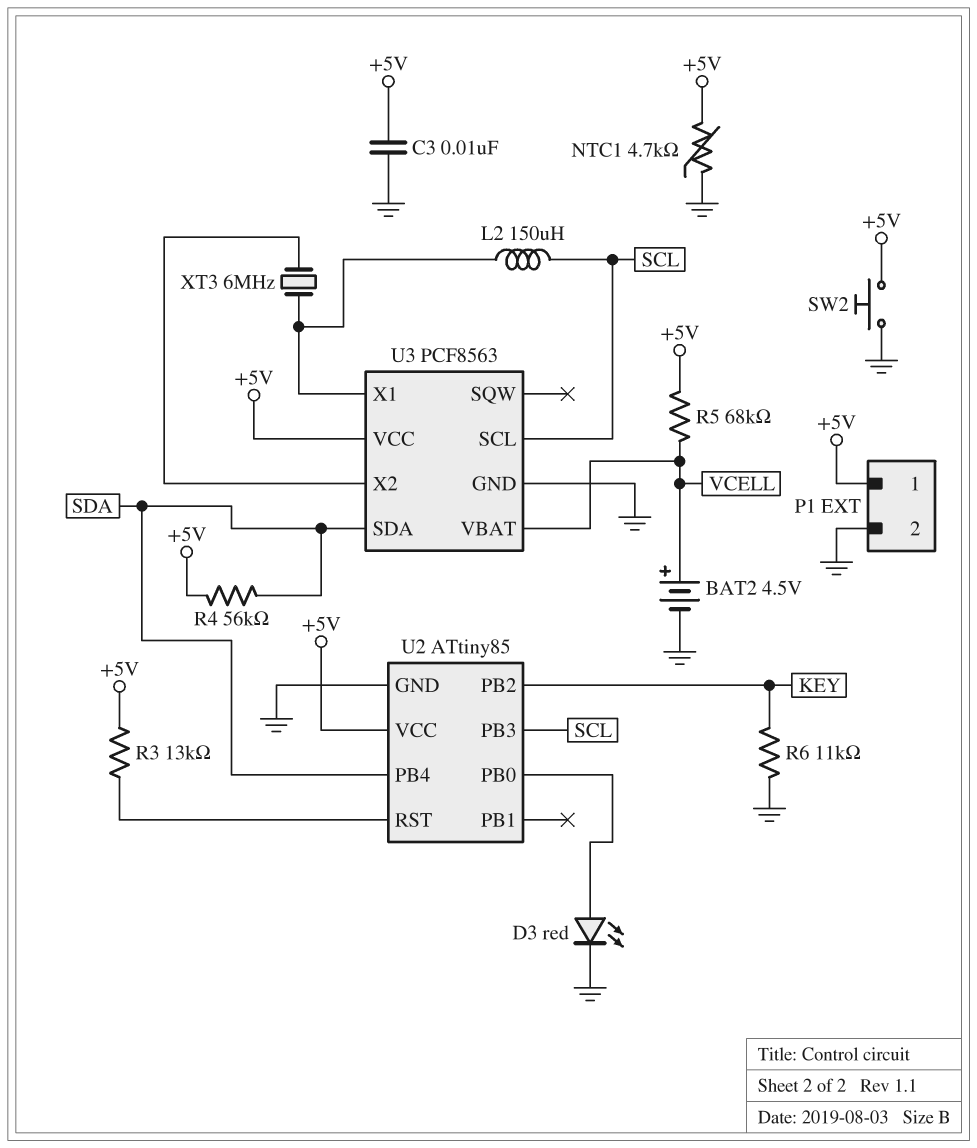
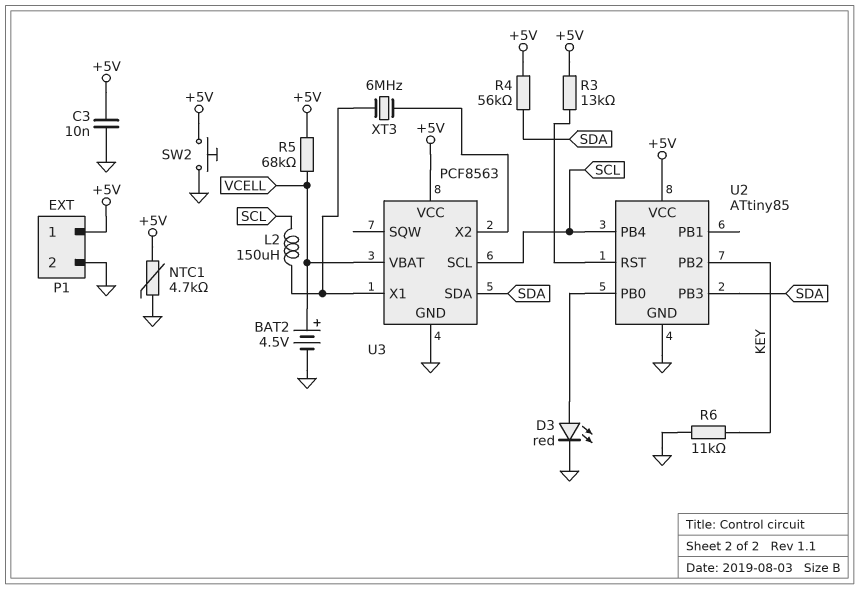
U2 pin PB3: SCL -> SDA
U2 pin PB4: SDA -> SCL

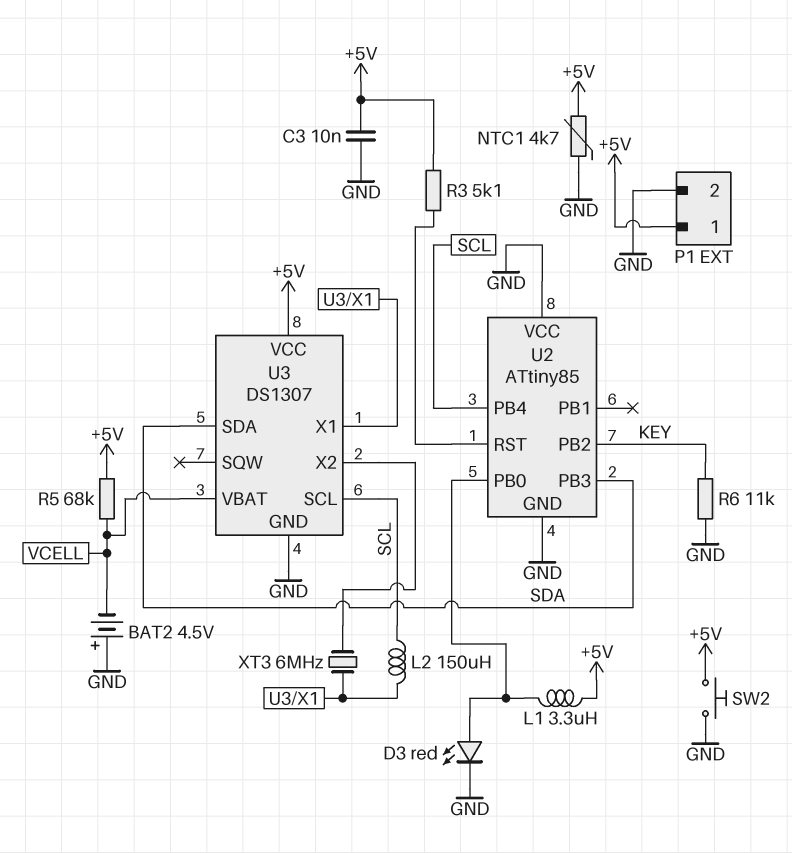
BAT2: 4.5V (plus VCELL, minus GND) -> 4.5V (plus GND, minus VCELL)
L1: none -> 3.3uH (+5V, U2/PB0)
R3: 13k (+5V, U2/RST) -> 5.1k (+5V, U2/RST)
R4: 56k (+5V, SDA) -> none
U2 pin VCC: +5V -> GND
U3: PCF8563 -> DS1307

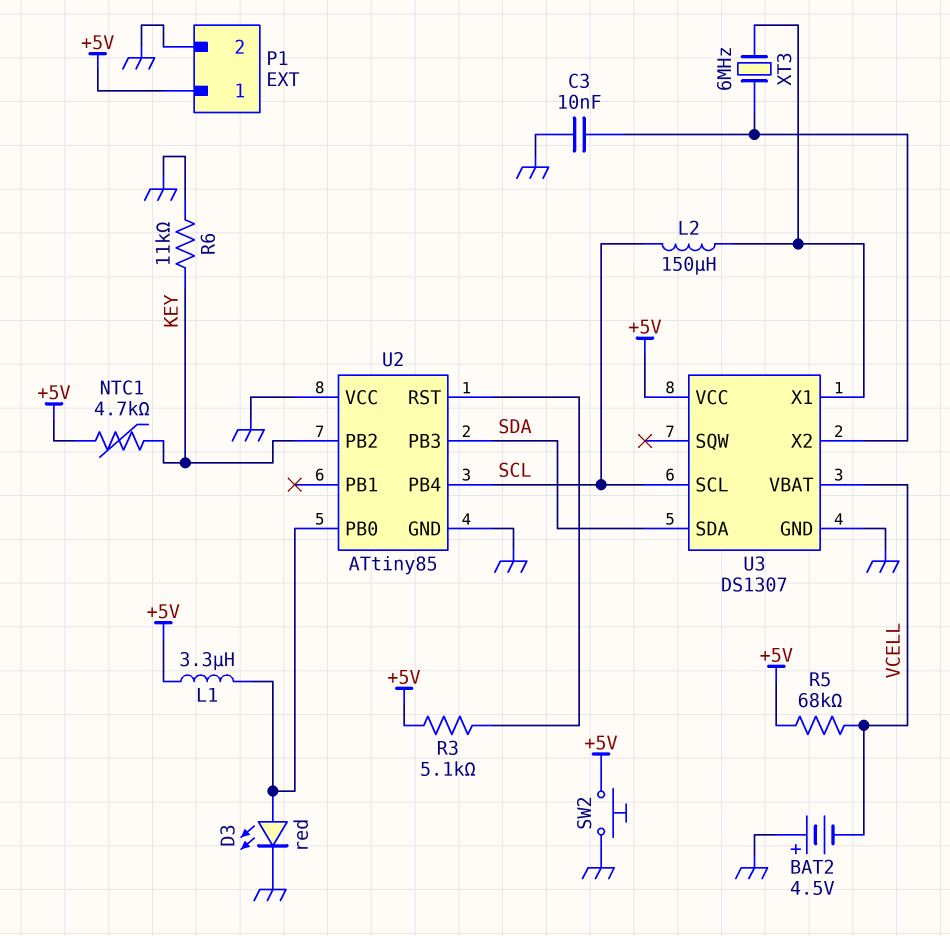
C3: 10nF (+5V, GND) -> 10nF (GND, U3/X2)
NTC1: 4.7k (+5V, GND) -> 4.7k (+5V, KEY)

